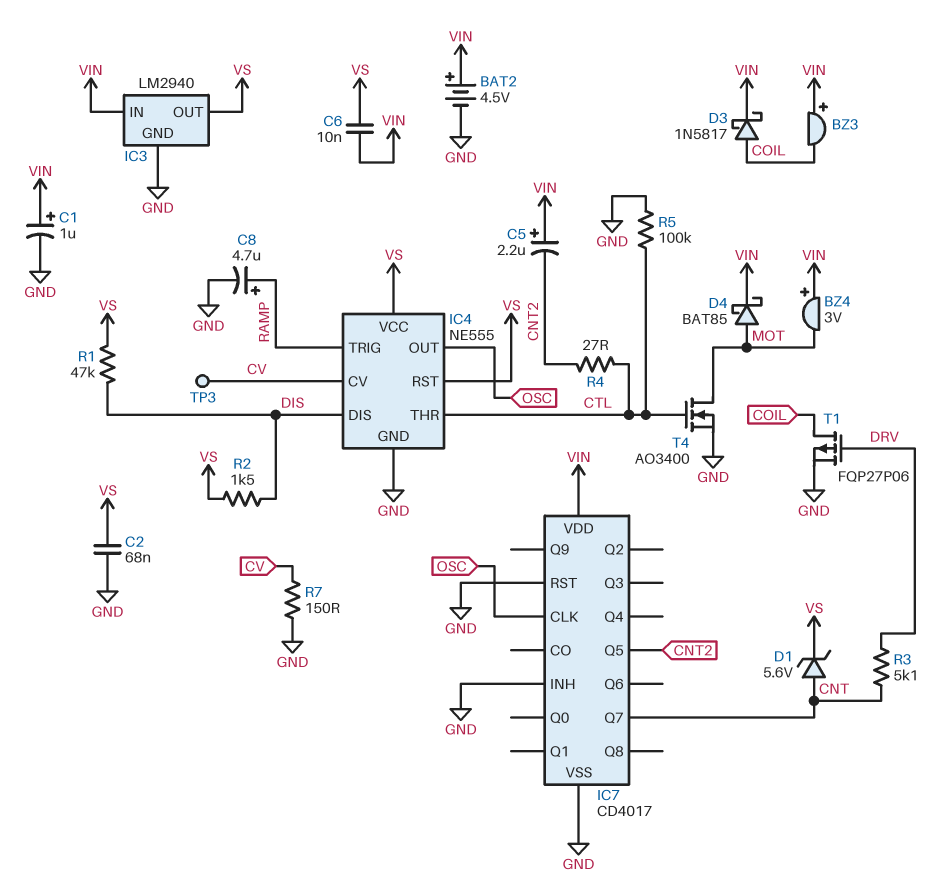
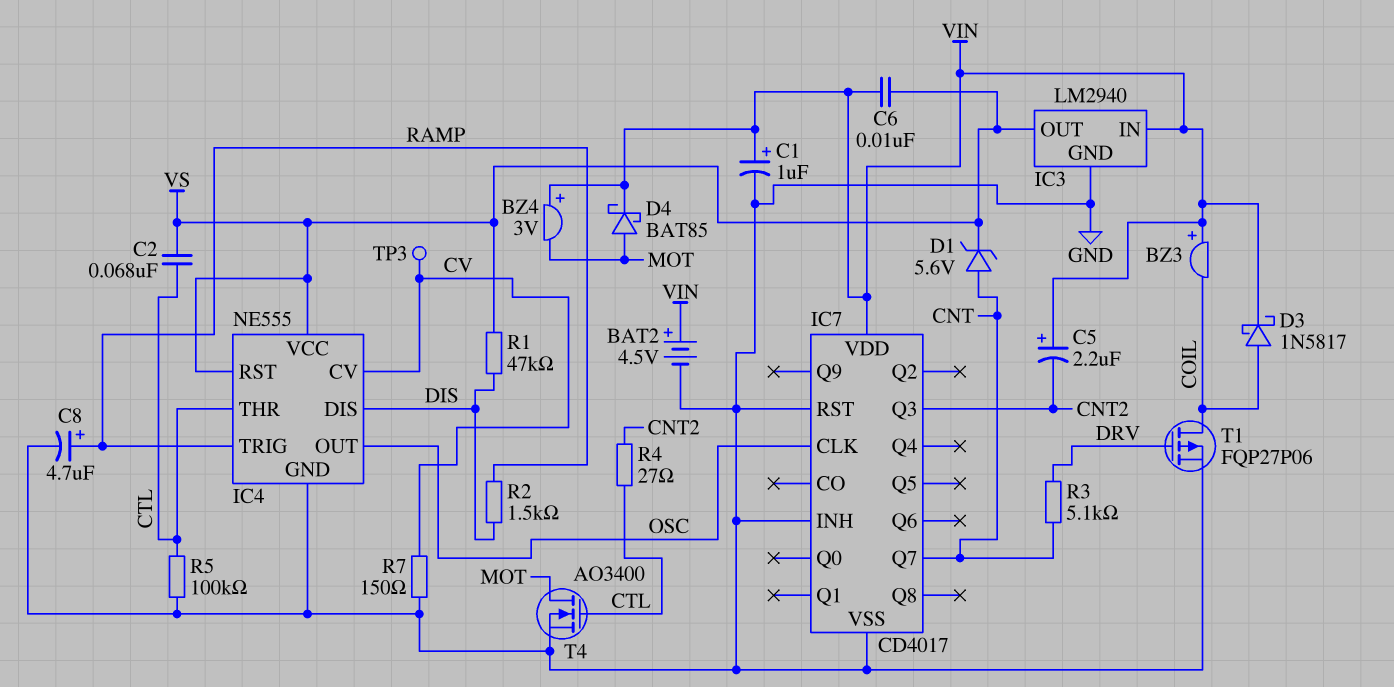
C2: 68nF (GND, VS) -> 68nF (CTL, VS)
IC7 pin Q3: none -> CNT2
IC7 pin Q5: CNT2 -> none
R2: 1.5k (DIS, VS) -> 1.5k (DIS, RAMP)

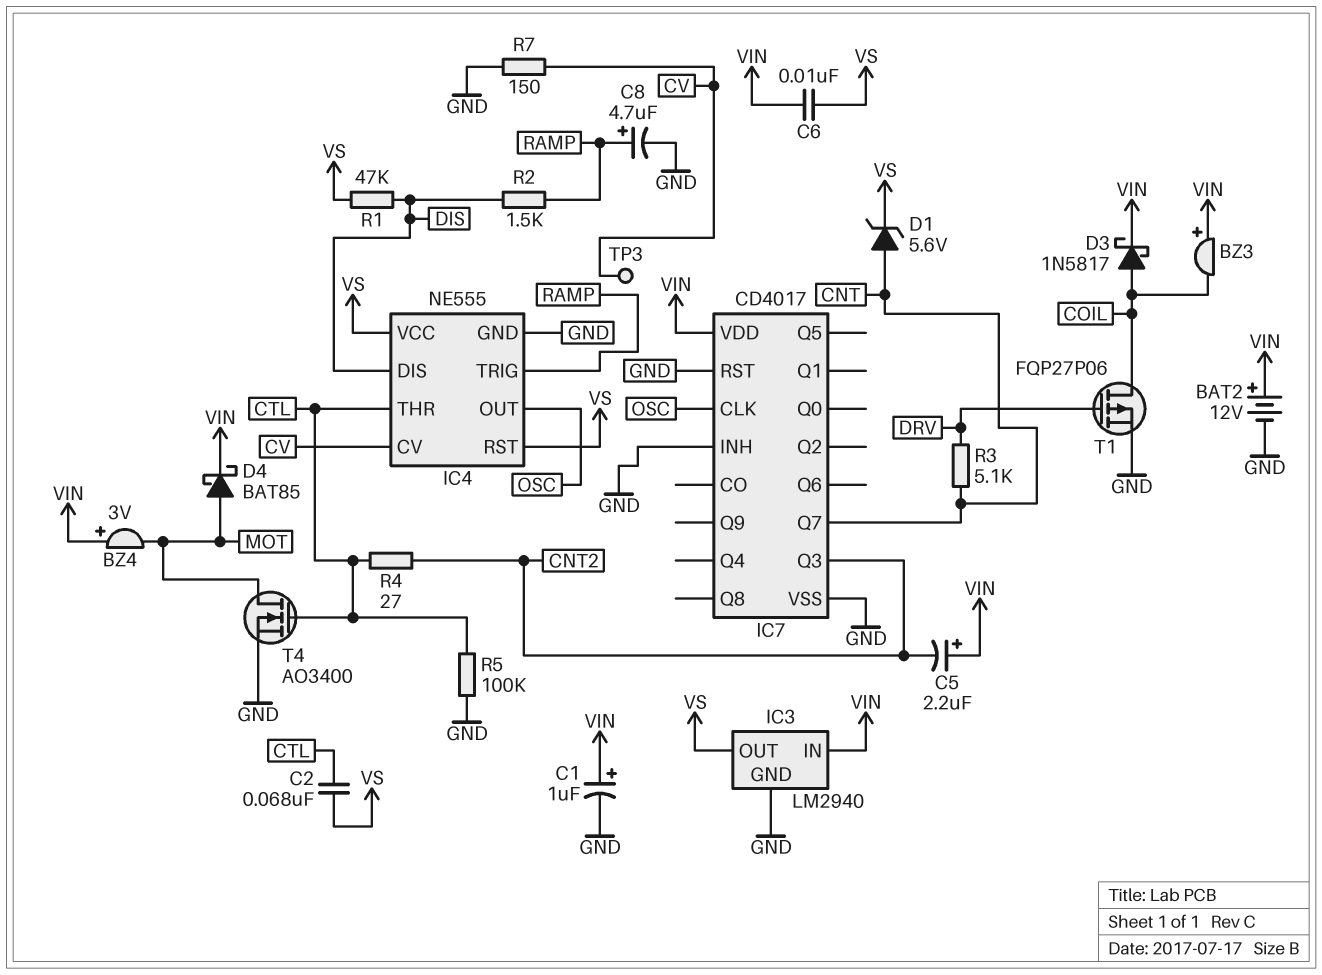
BAT2: 4.5V (plus VIN, minus GND) -> 12V (plus VIN, minus GND)

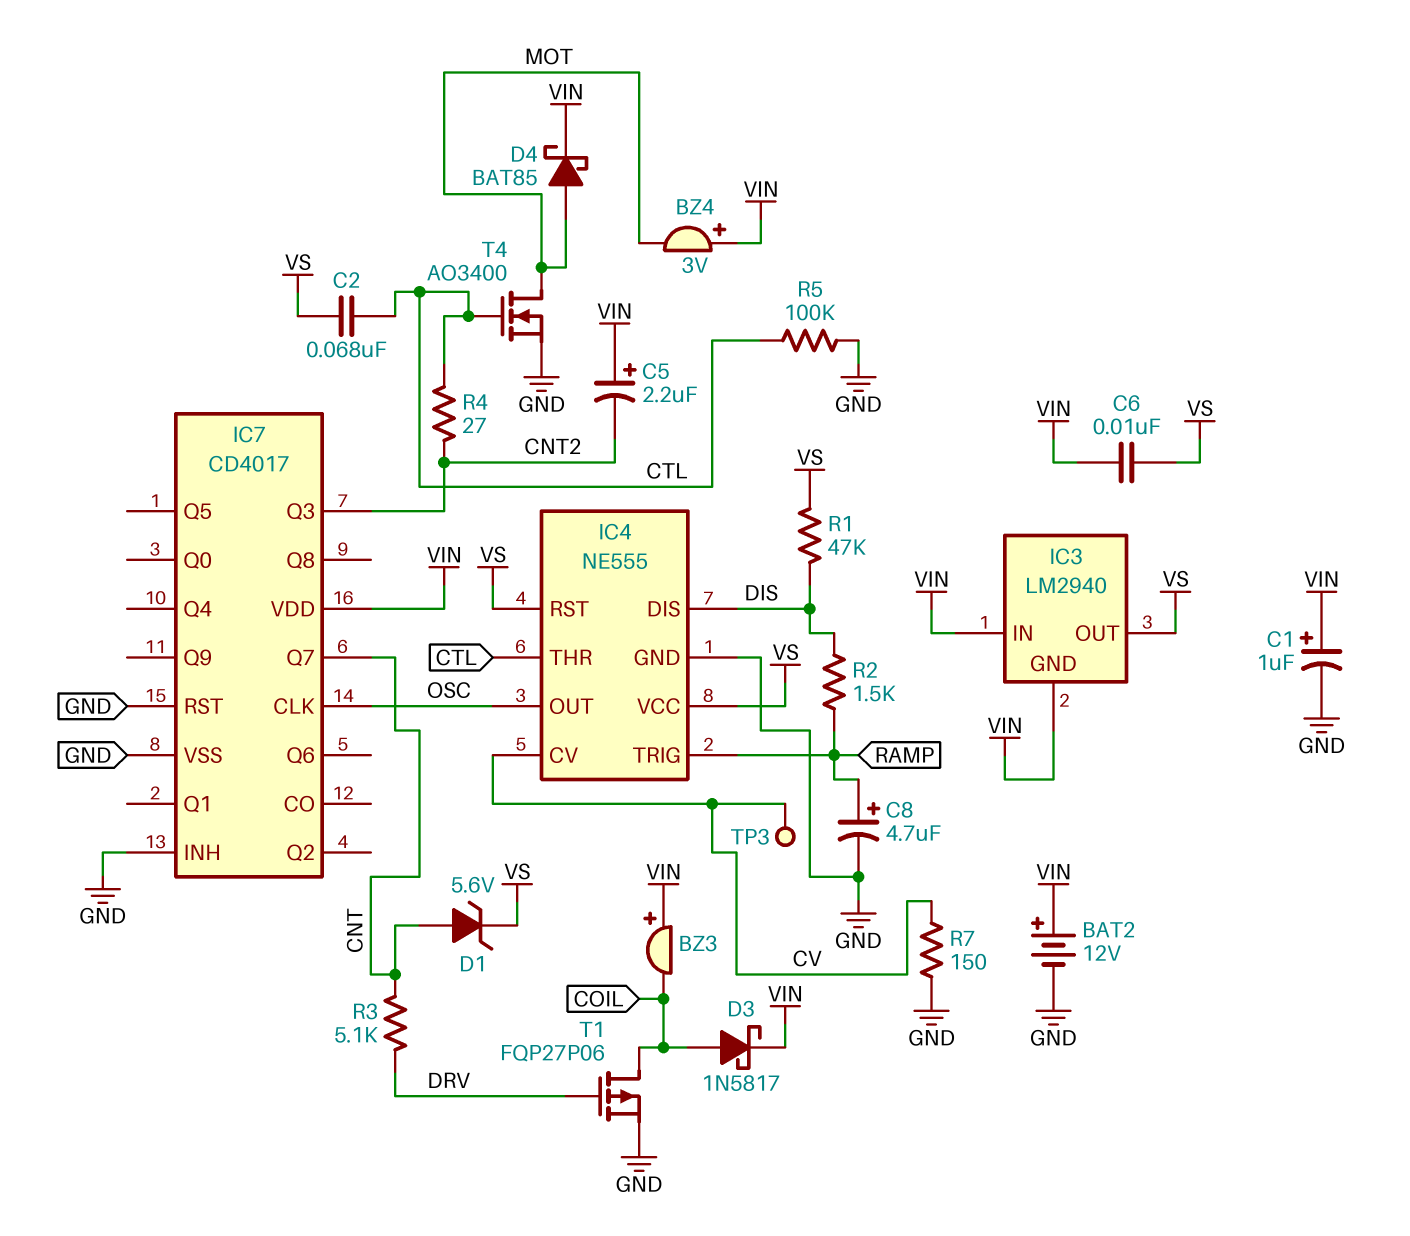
IC3 pin GND: GND -> VIN

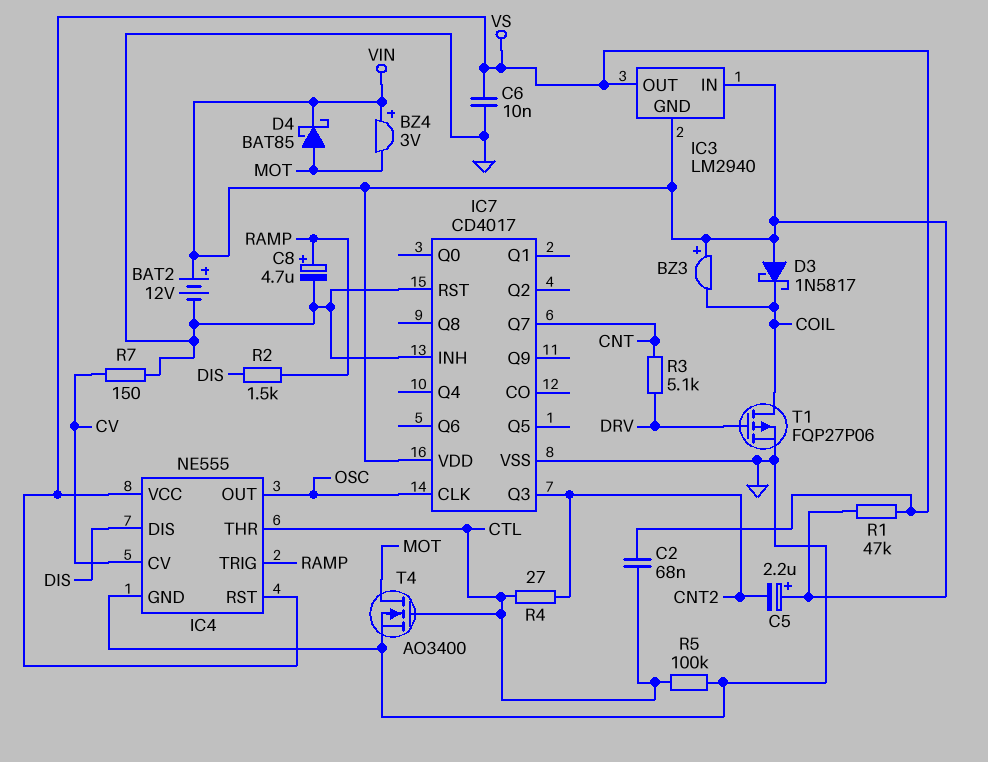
C1: 1uF (plus VIN, minus GND) -> none
C6: 10nF (VIN, VS) -> 10nF (GND, VS)
D1: zener 5.6V (A CNT, K VS) -> none
D3: schottky 1N5817 (A COIL, K VIN) -> schottky 1N5817 (A VIN, K COIL)
R1: 47k (DIS, VS) -> 47k (VIN, VS)
TP3: test point (CV) -> none

